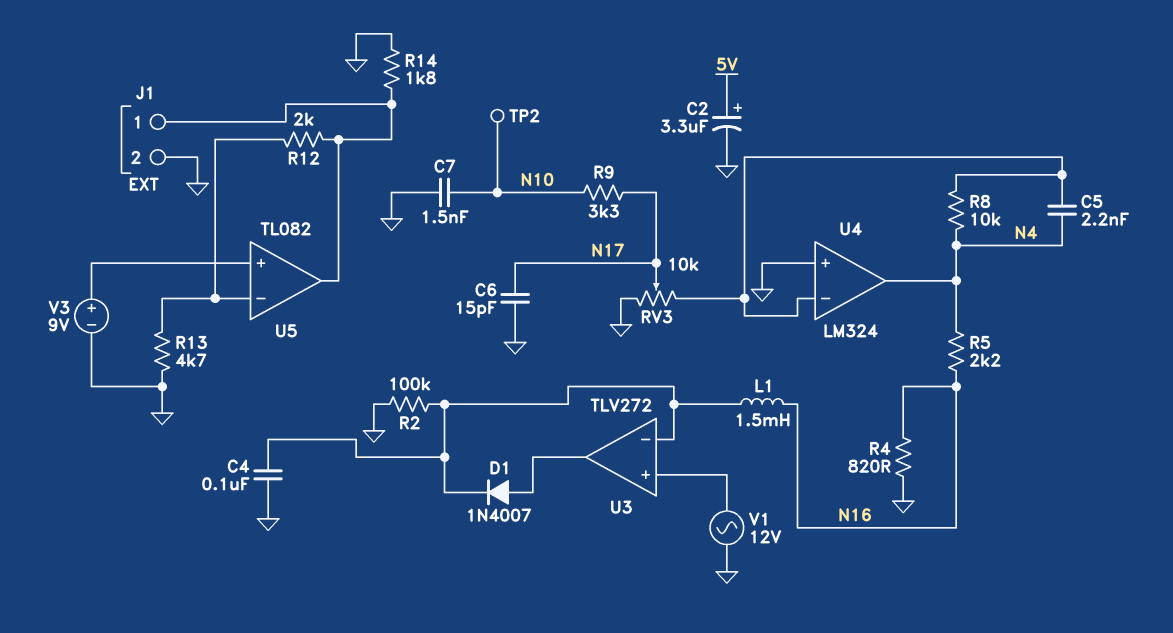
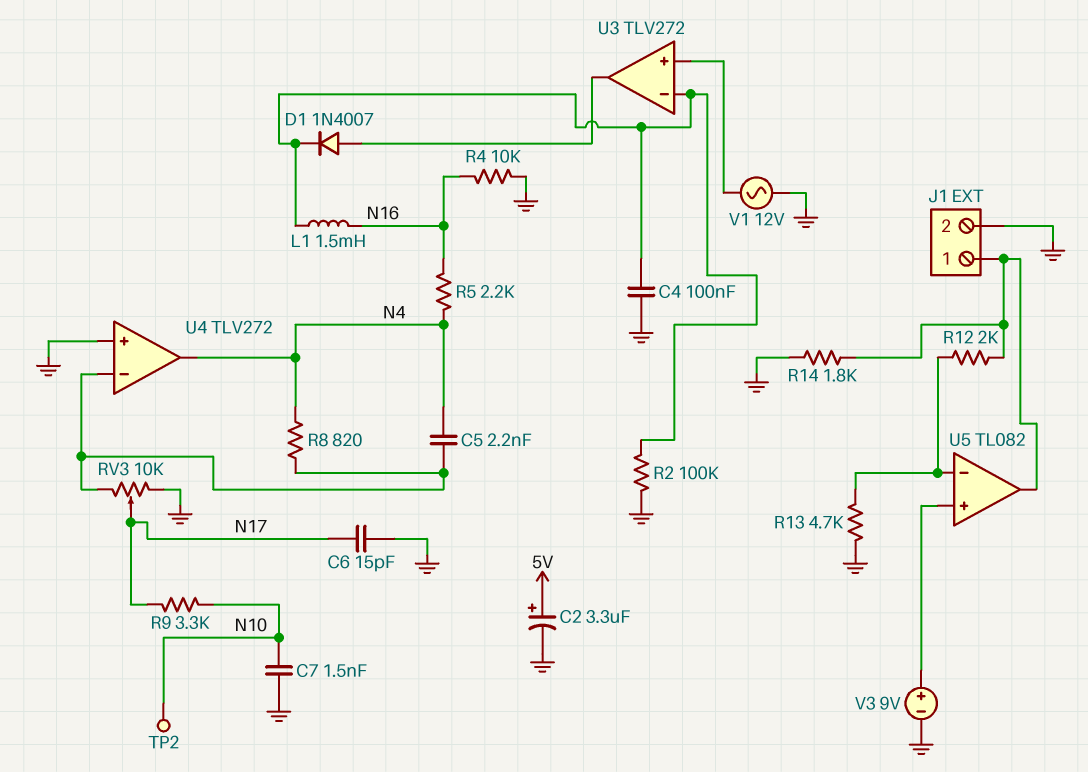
R4: 820 (GND, N16) -> 10k (GND, N16)
R8: 10k (N4, U4/in-) -> 820 (N4, U4/in-)
U4: LM324 -> TLV272

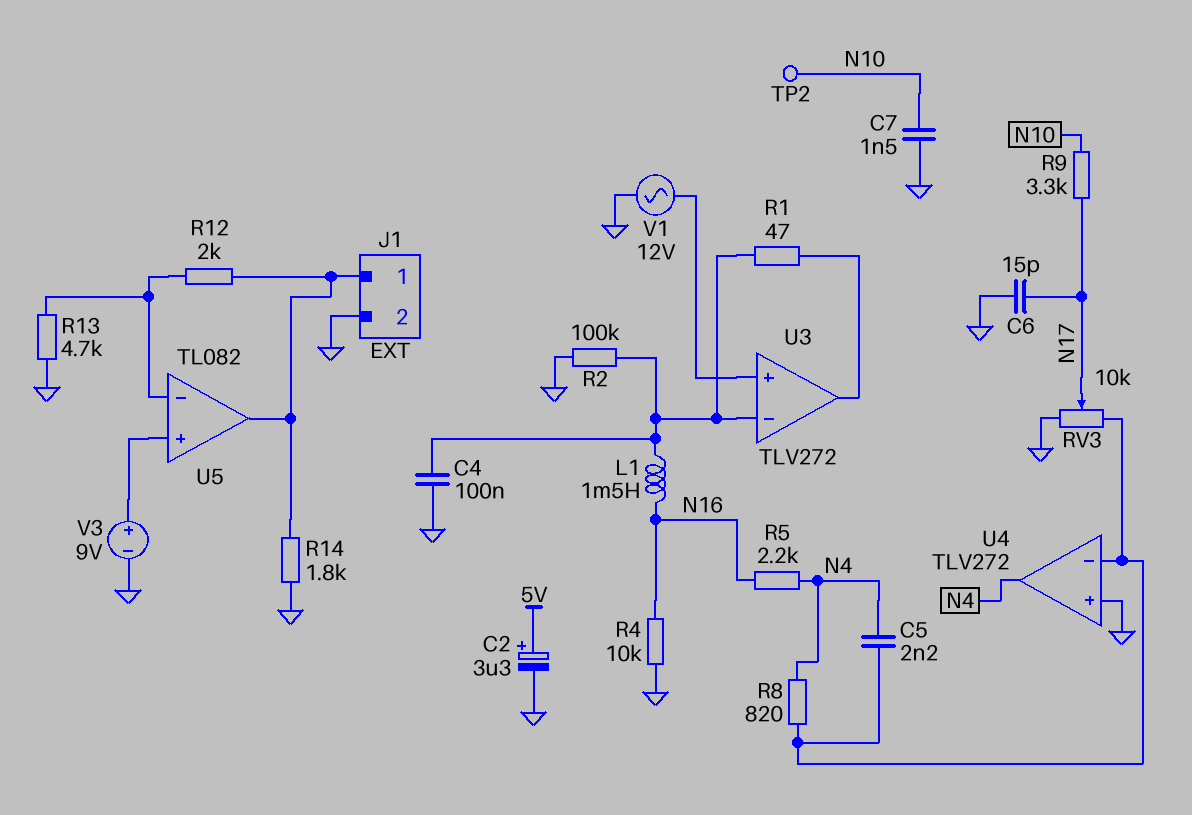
D1: diode 1N4007 (A U3/out, K U3/in-) -> none
R1: none -> 47 (U3/in-, U3/out)

